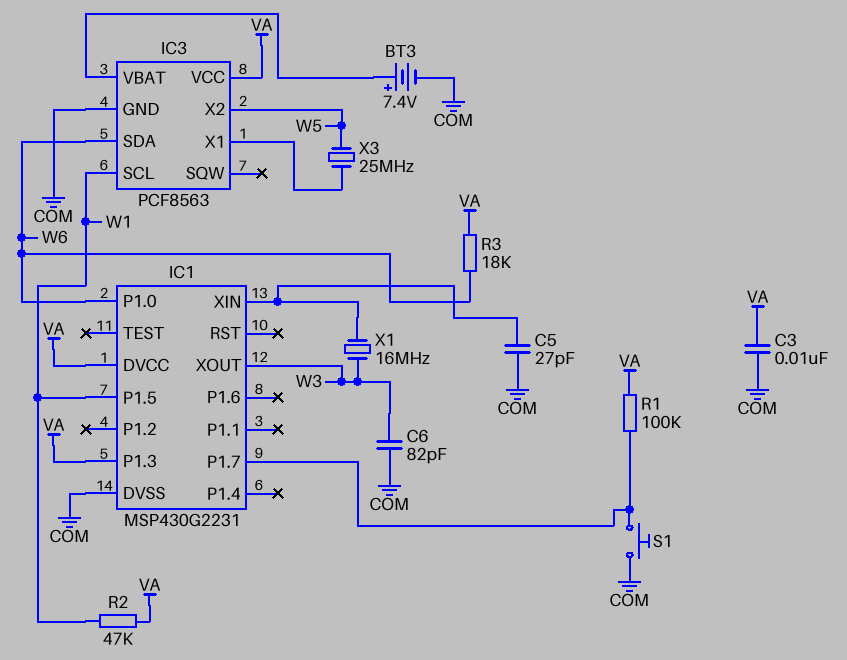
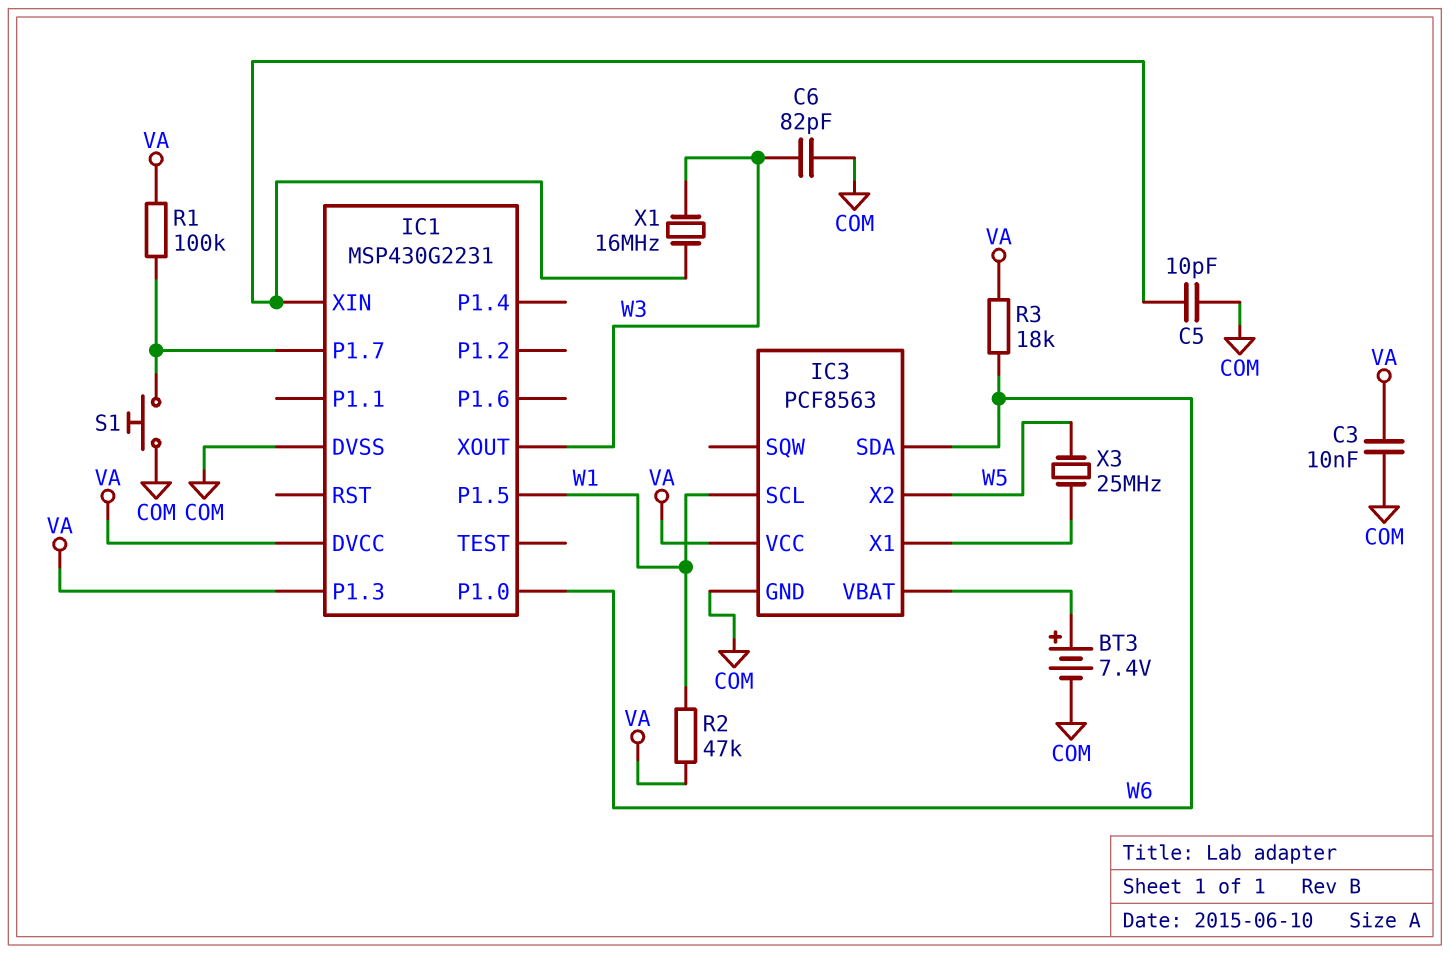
C5: 27pF (COM, IC1/XIN) -> 10pF (COM, IC1/XIN)

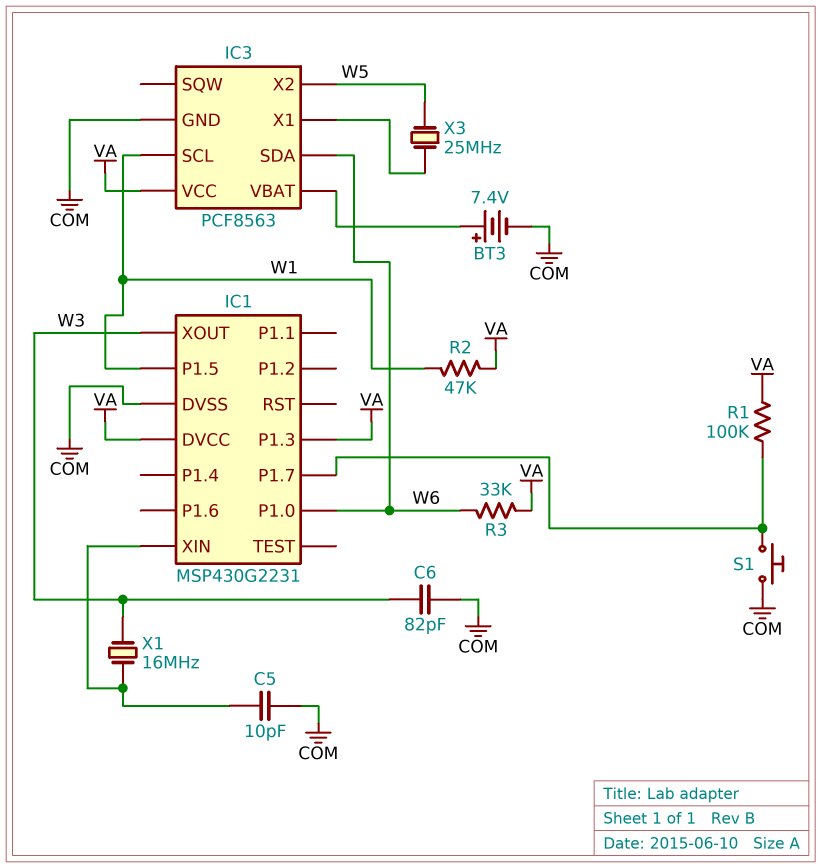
C3: 10nF (COM, VA) -> none
R3: 18k (VA, W6) -> 33k (VA, W6)

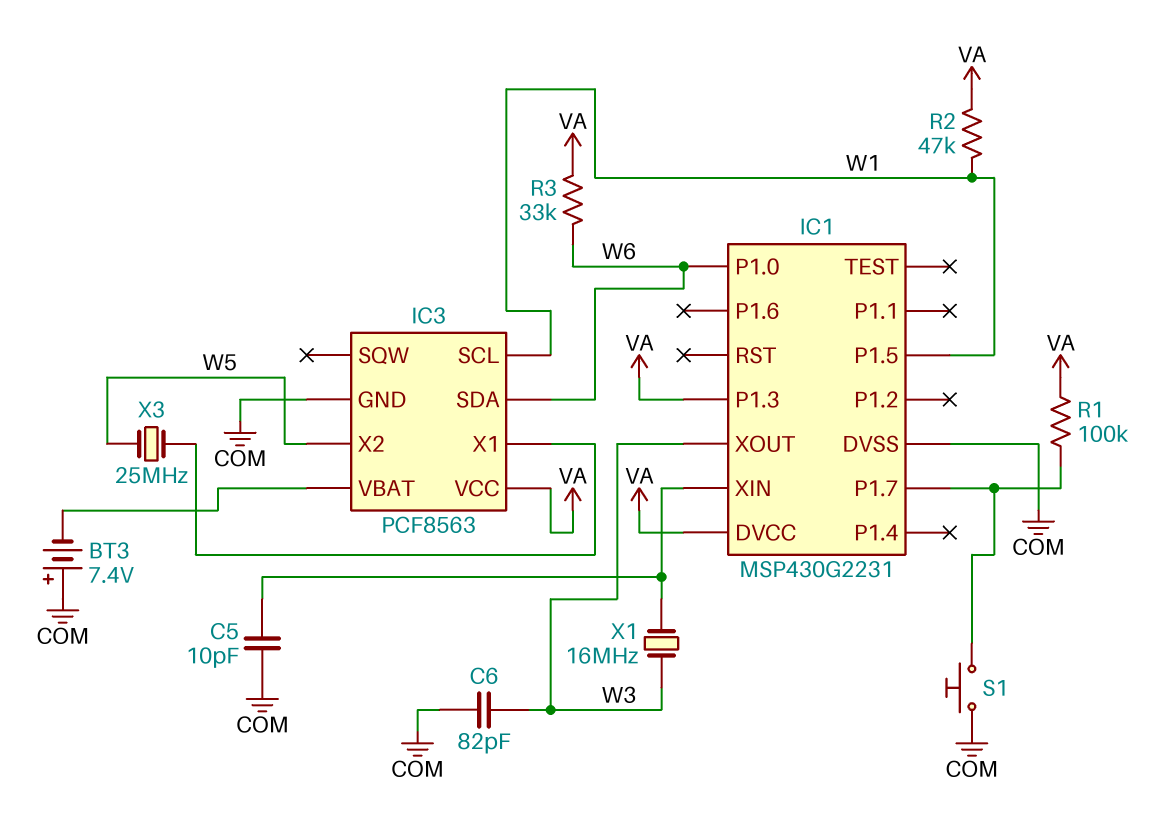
BT3: 7.4V (plus IC3/VBAT, minus COM) -> 7.4V (plus COM, minus IC3/VBAT)

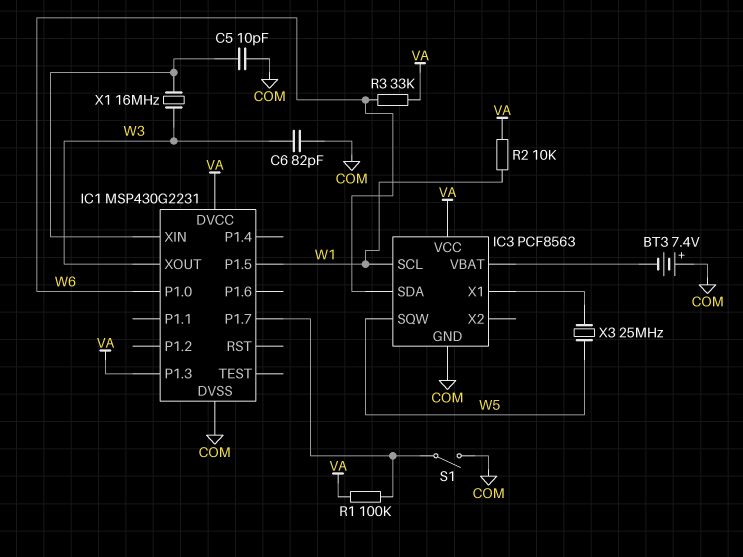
IC3 pin SQW: none -> W5
IC3 pin X2: W5 -> none
R2: 47k (VA, W1) -> 10k (VA, W1)
S1: button (COM, IC1/P1.7) -> switch (COM, IC1/P1.7)

